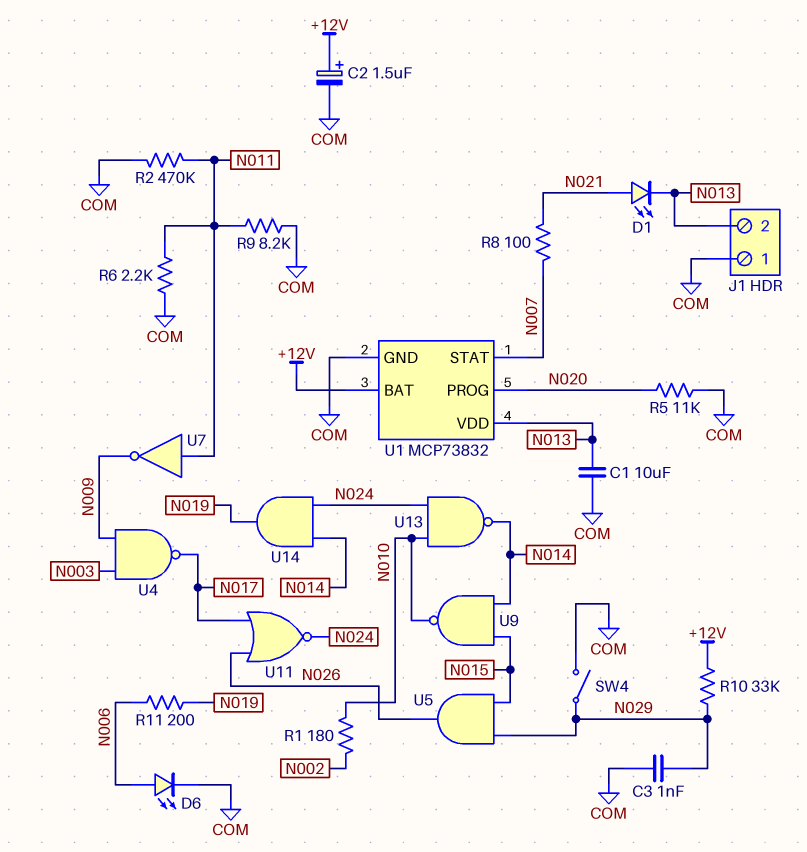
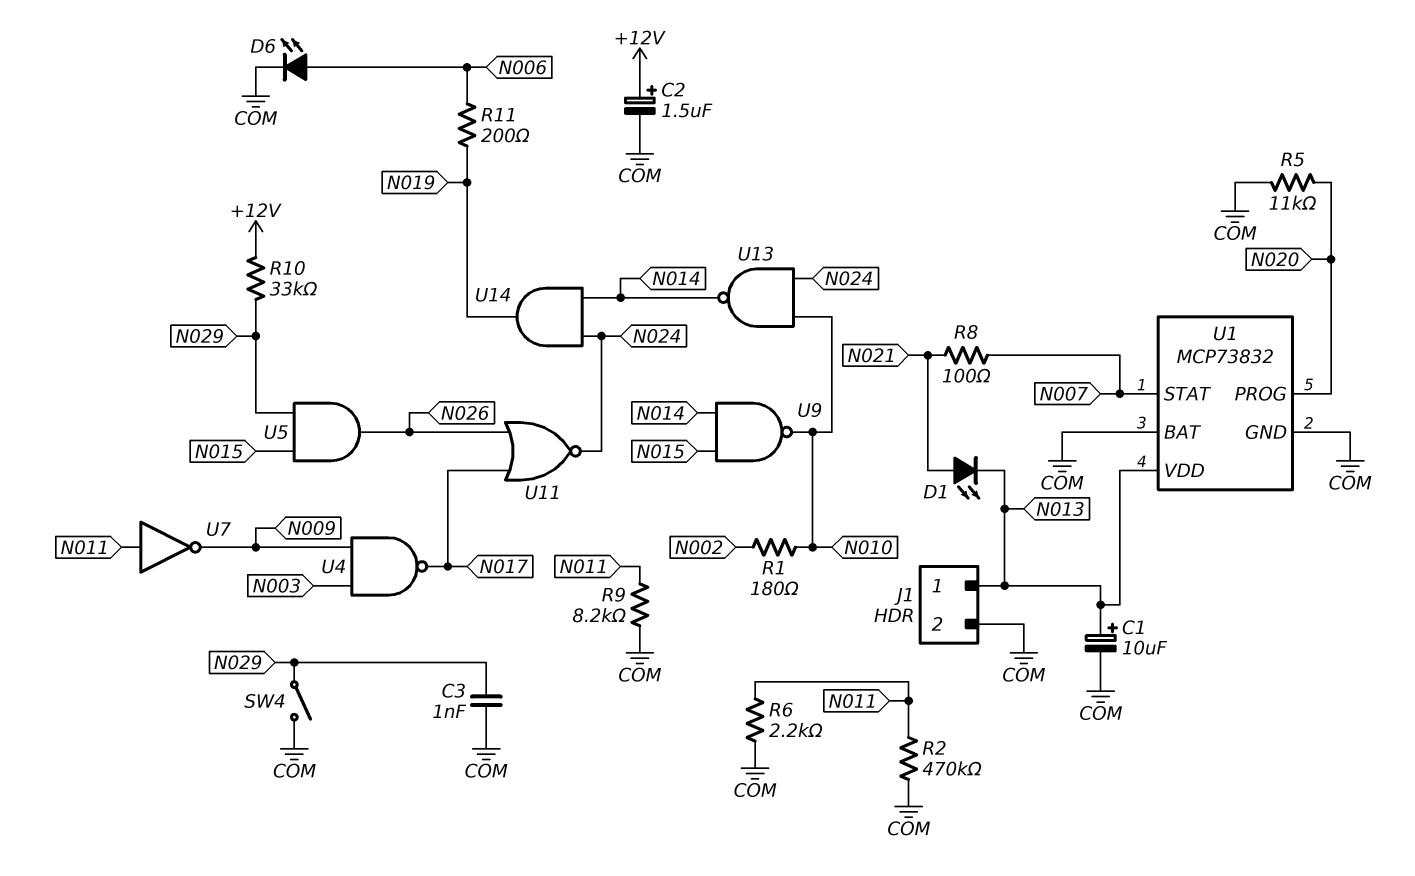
C1: 10uF (COM, N013) -> 10uF (plus N013, minus COM)
J1 pin 1: COM -> N013
J1 pin 2: N013 -> COM
U1 pin BAT: +12V -> COM

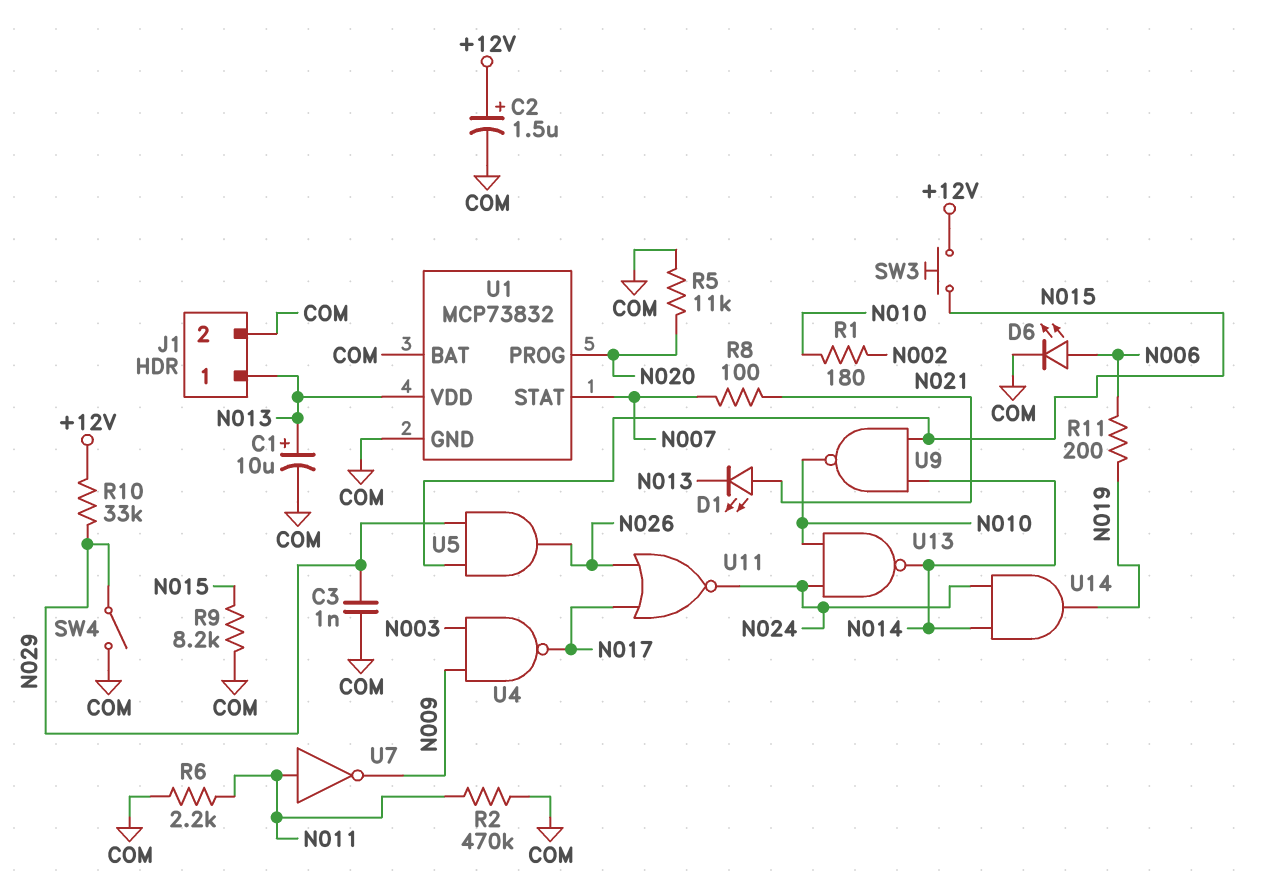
R9: 8.2k (COM, N011) -> 8.2k (COM, N015)
SW3: none -> button (+12V, N015)

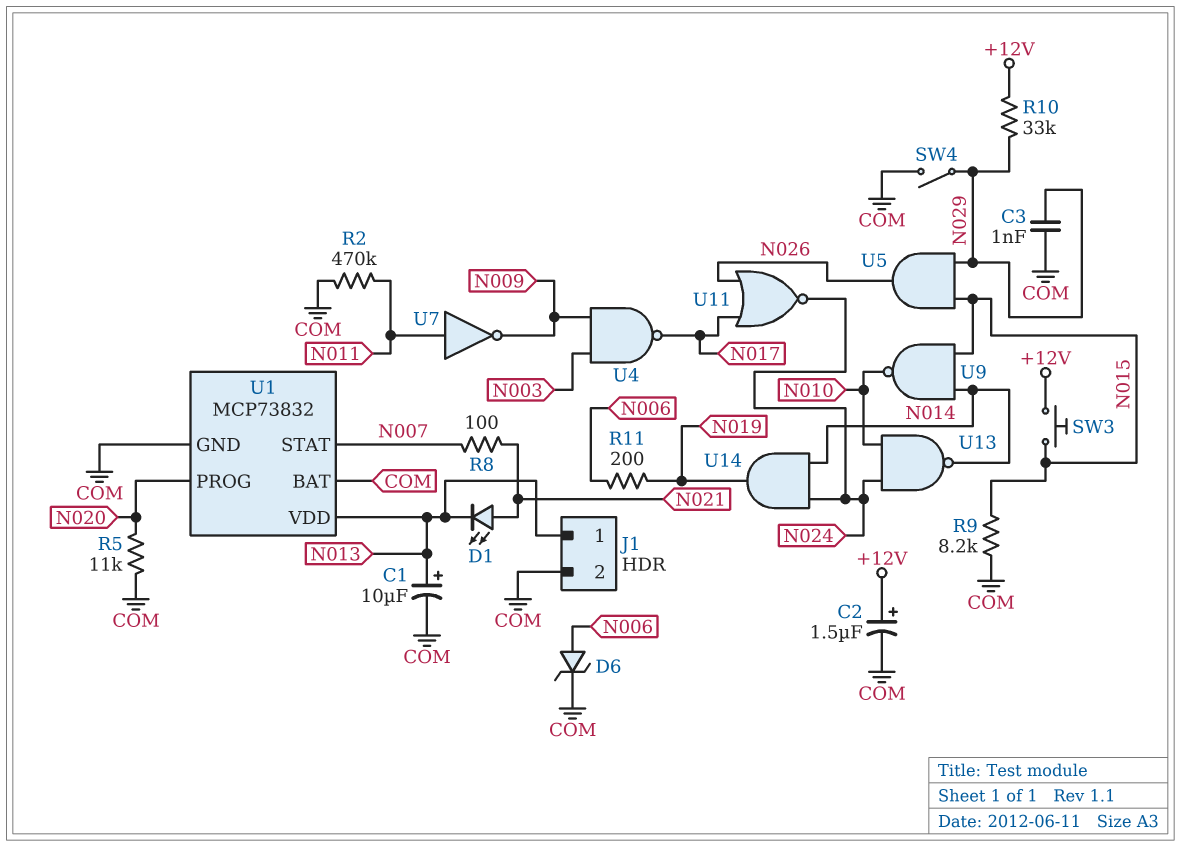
D6: LED (A N006, K COM) -> zener (A N006, K COM)
R1: 180 (N002, N010) -> none
R6: 2.2k (COM, N011) -> none

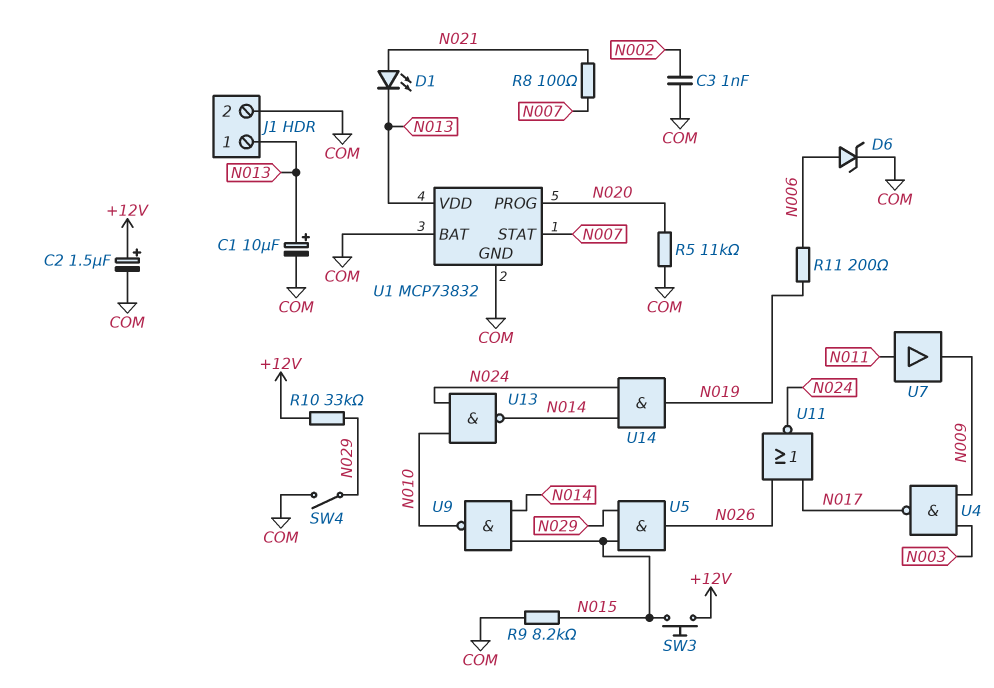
C3: 1nF (COM, N029) -> 1nF (COM, N002)
R2: 470k (COM, N011) -> none
U7: NOT (in N011, out N009) -> buffer (in N011, out N009)

